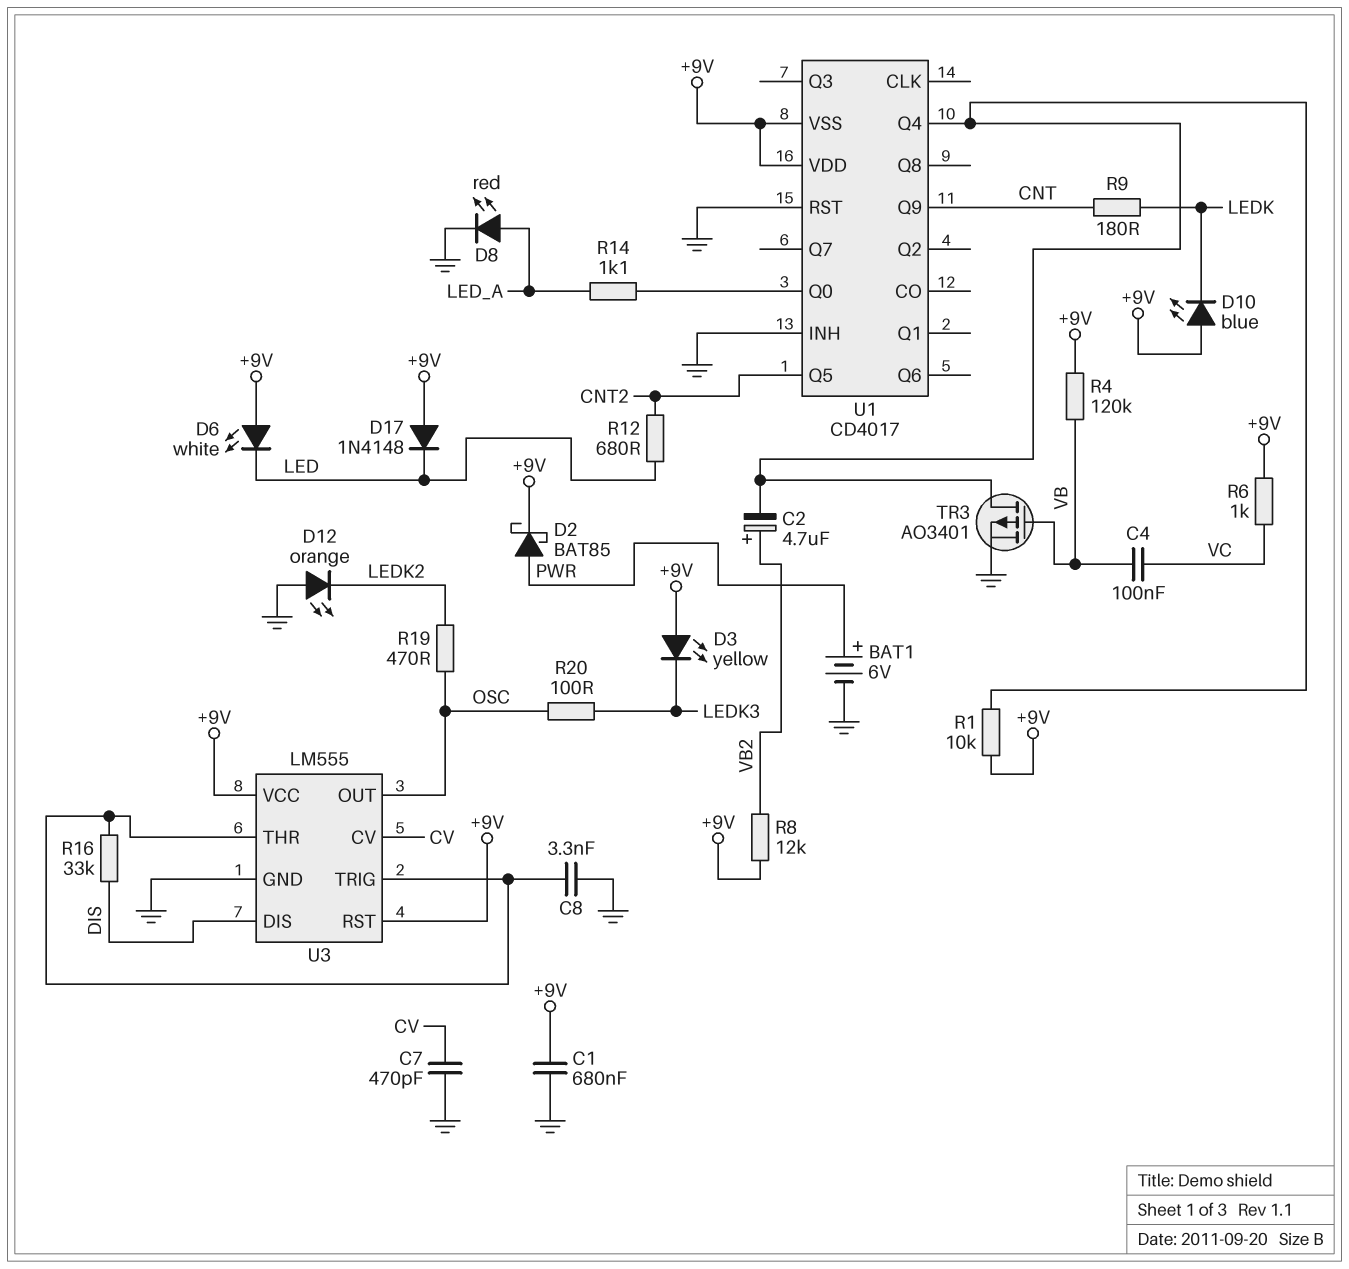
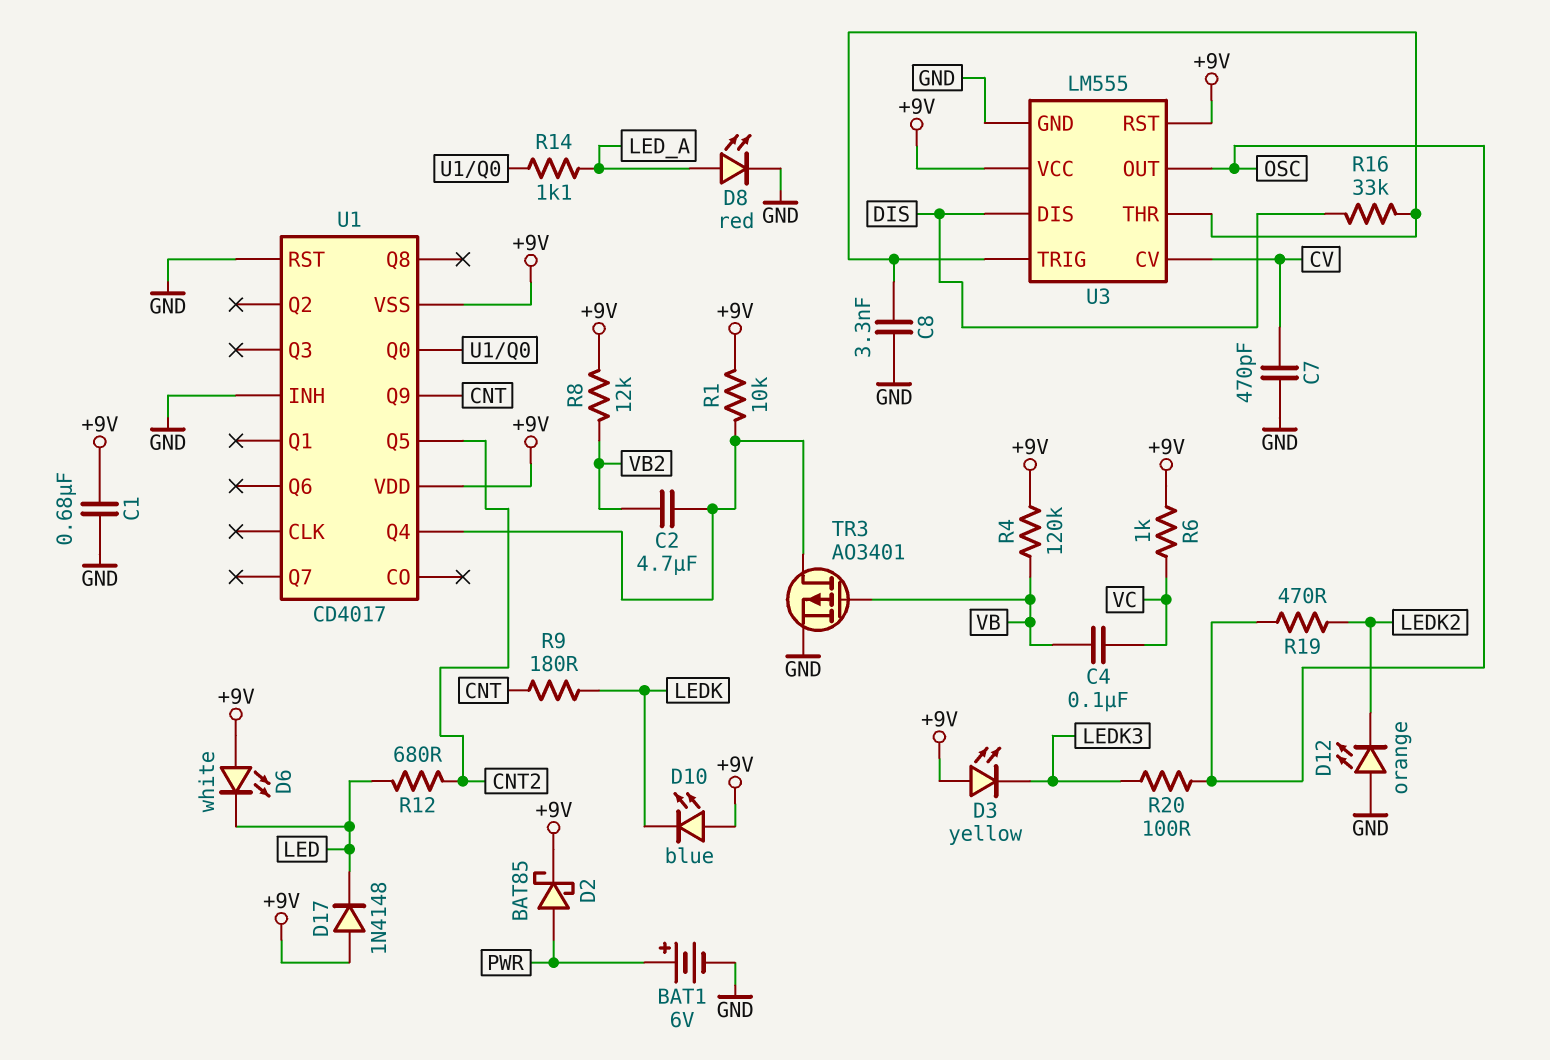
C2: 4.7uF (plus VB2, minus U1/Q4) -> 4.7uF (U1/Q4, VB2)

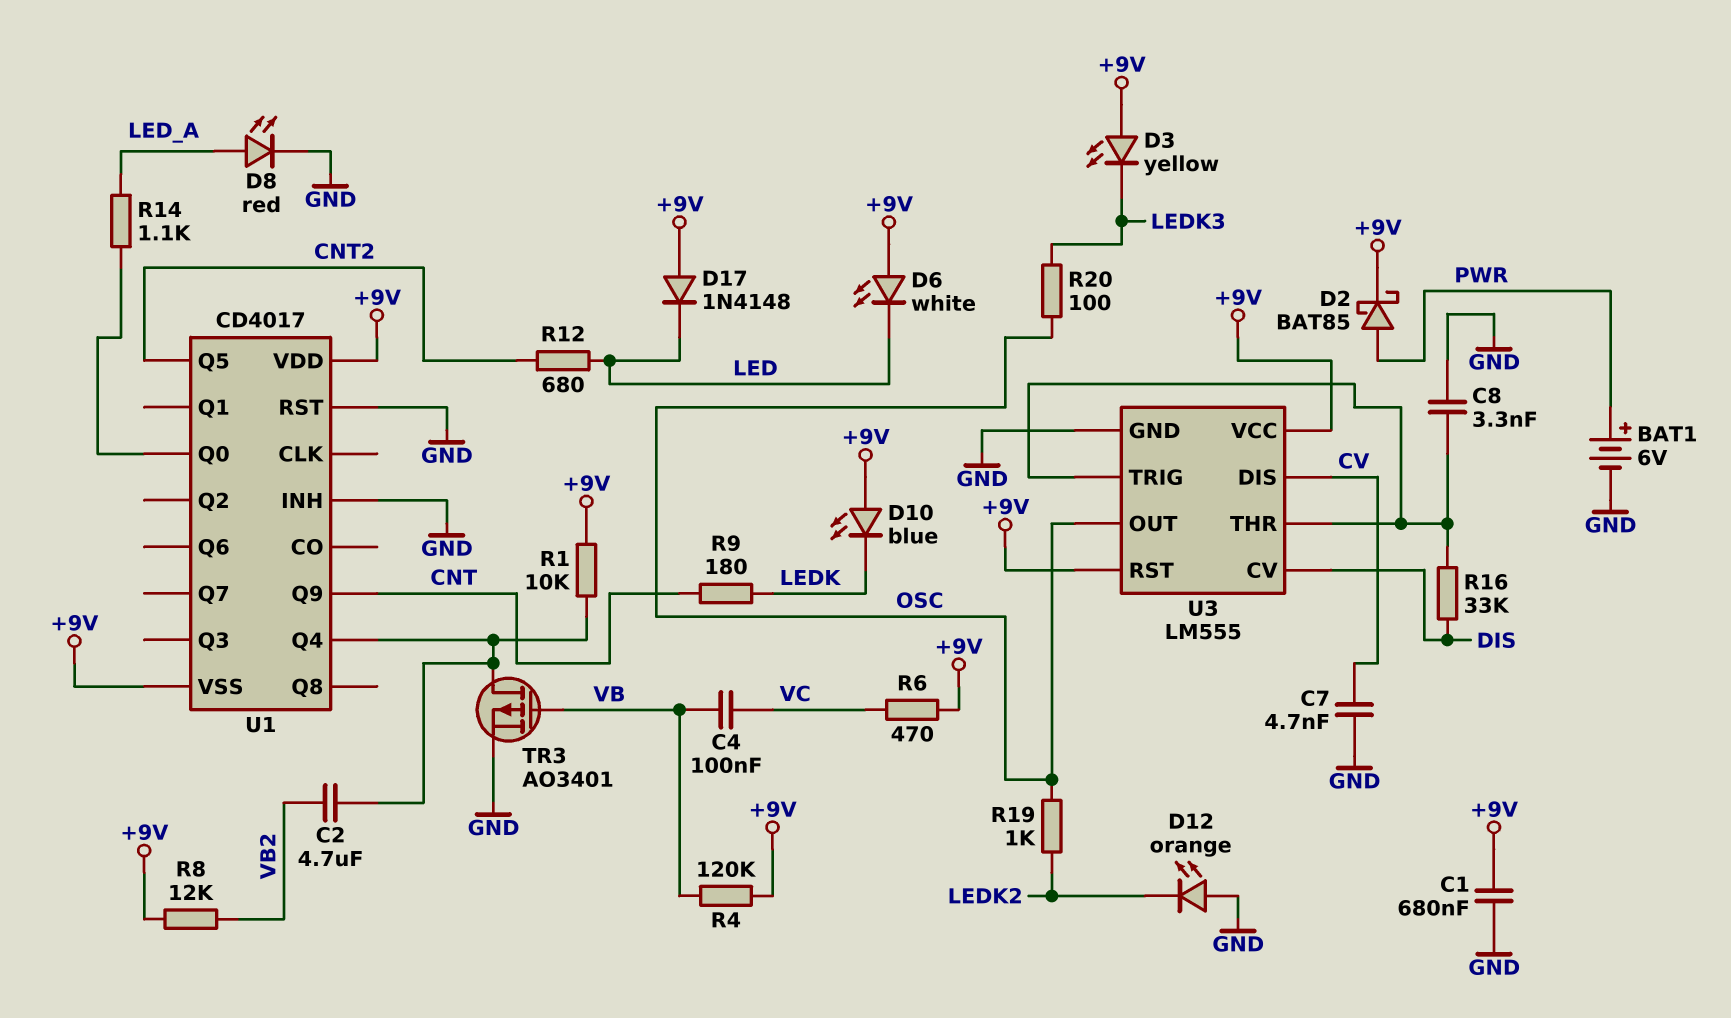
C7: 470pF (CV, GND) -> 4.7nF (CV, GND)
R6: 1k (+9V, VC) -> 470 (+9V, VC)
R19: 470 (LEDK2, OSC) -> 1k (LEDK2, OSC)
U3 pin CV: CV -> DIS
U3 pin DIS: DIS -> CV

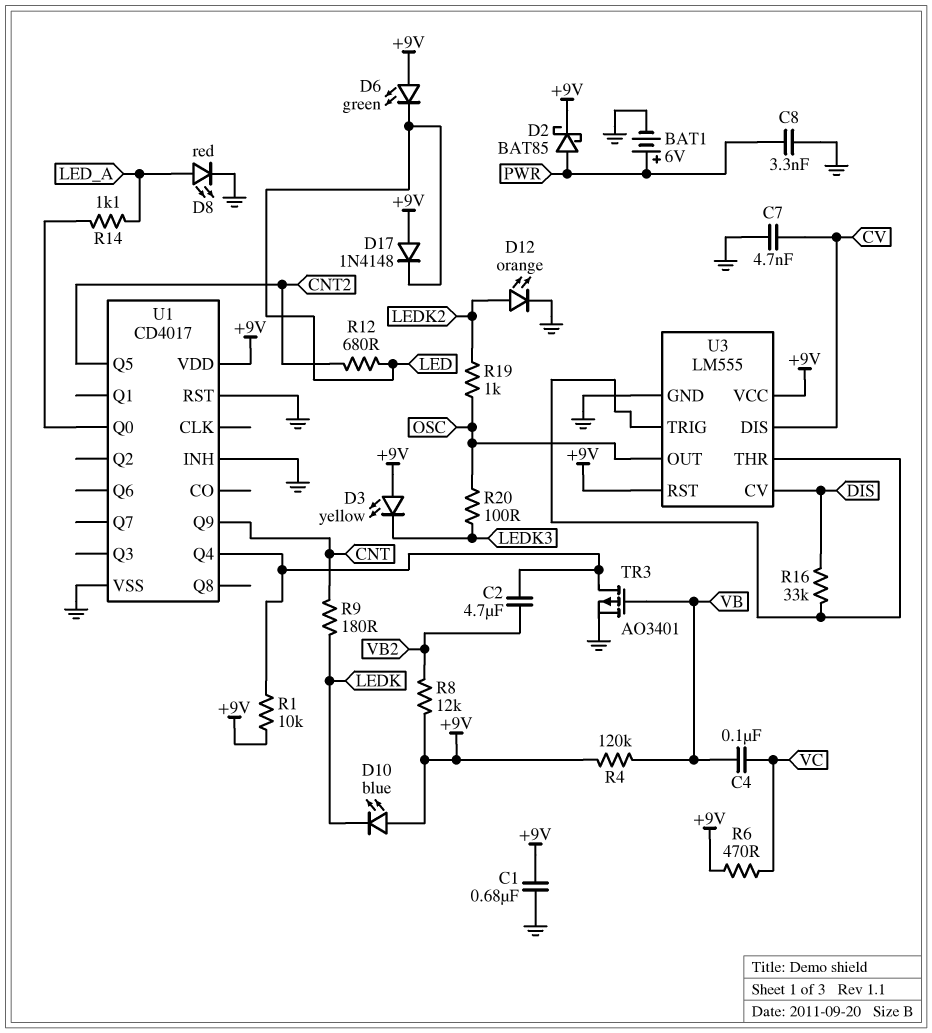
C8: 3.3nF (GND, U3/THR) -> 3.3nF (GND, PWR)
D6: LED white (A +9V, K LED) -> LED green (A +9V, K LED)
D12: LED orange (A GND, K LEDK2) -> LED orange (A LEDK2, K GND)
U1 pin VSS: +9V -> GND

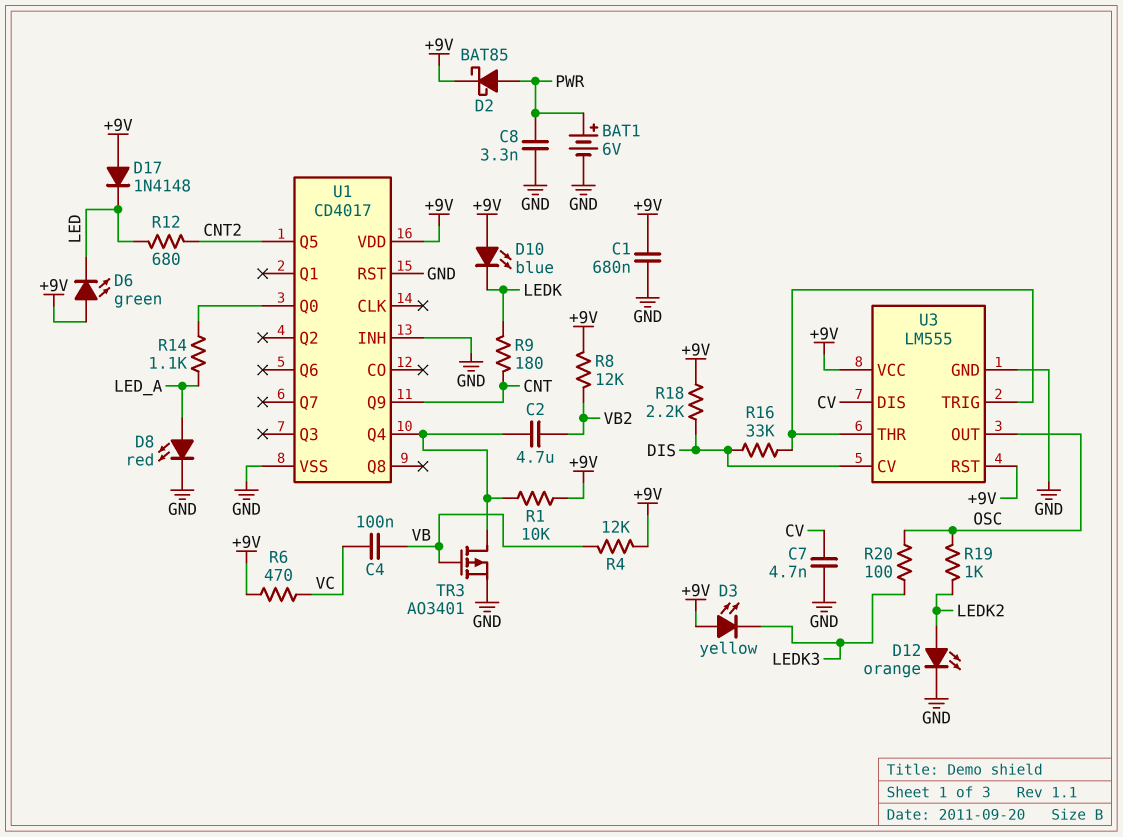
R4: 120k (+9V, VB) -> 12k (+9V, VB)
R18: none -> 2.2k (+9V, DIS)

